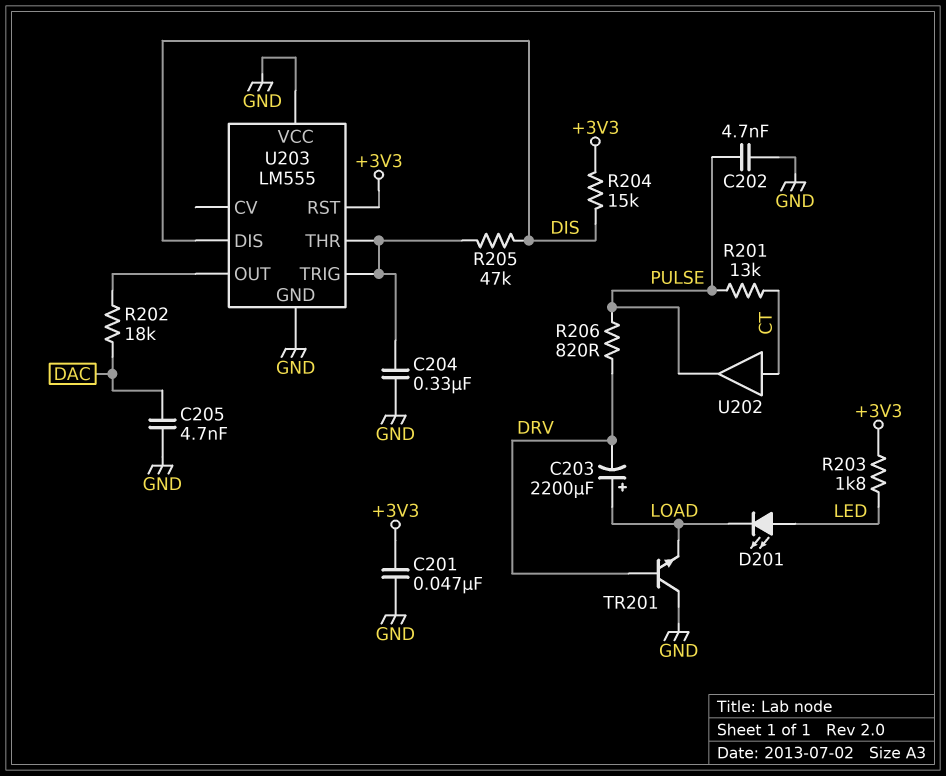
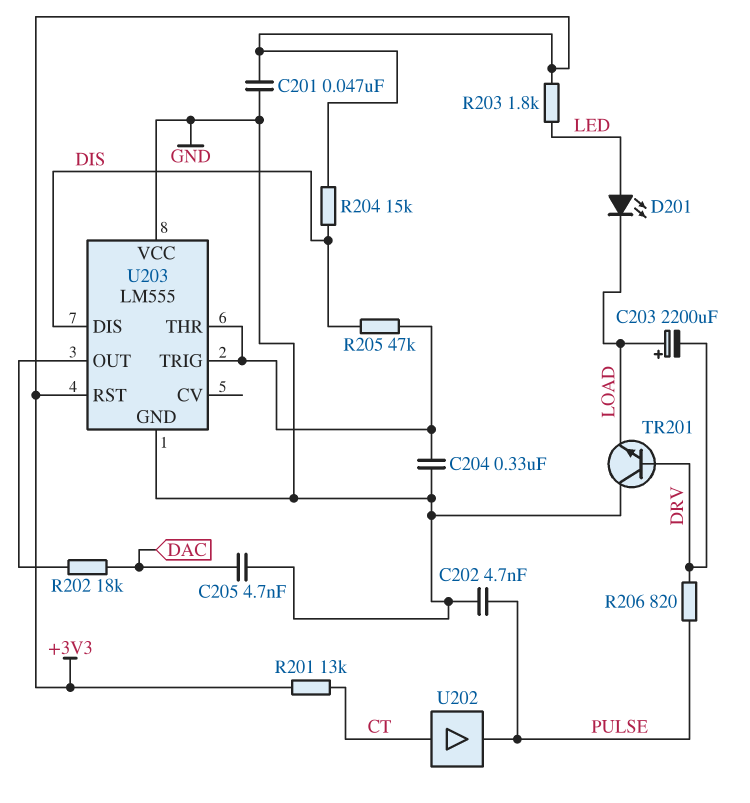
R201: 13k (CT, PULSE) -> 13k (+3V3, CT)

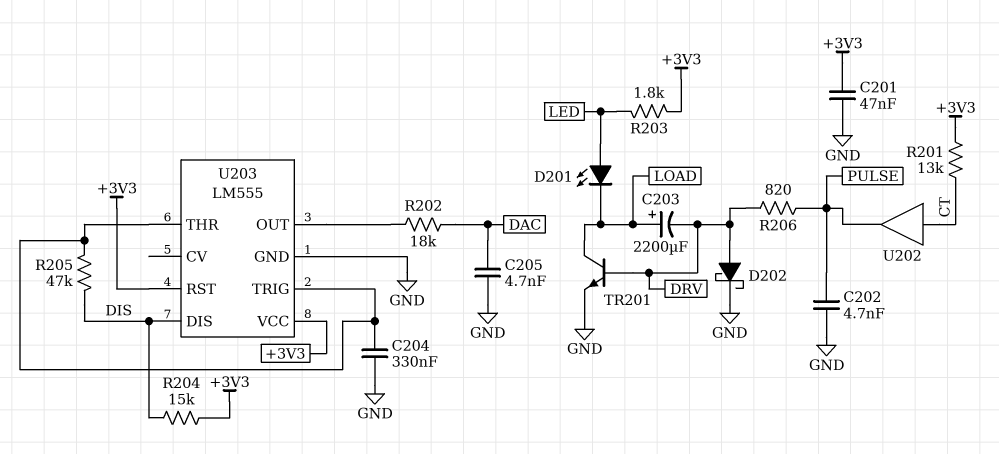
D202: none -> schottky (A DRV, K GND)
TR201: NPN (B DRV, C GND, E LOAD) -> NPN (B DRV, C LOAD, E GND)
U203 pin VCC: GND -> +3V3

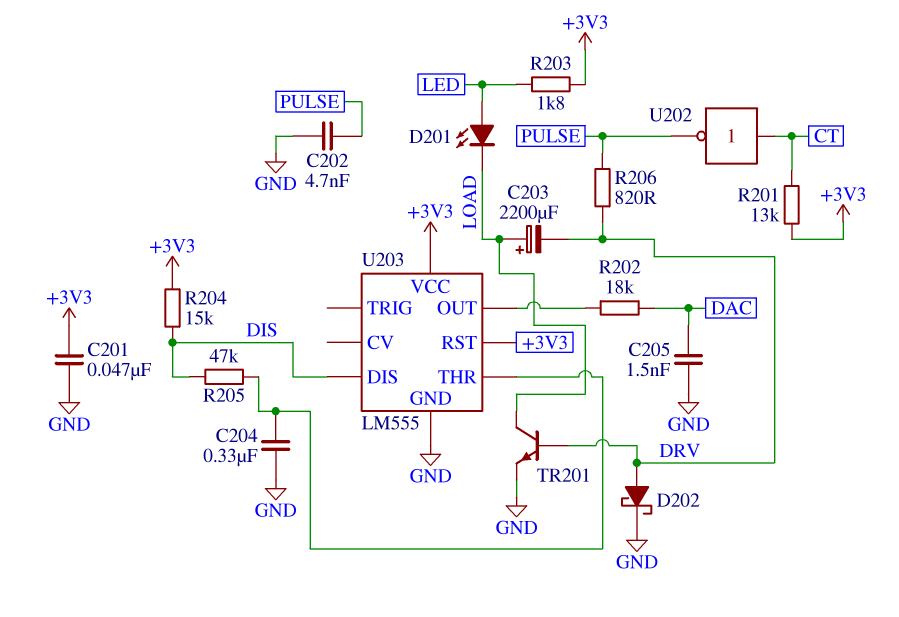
C205: 4.7nF (DAC, GND) -> 1.5nF (DAC, GND)
U202: buffer (in CT, out PULSE) -> NOT (in CT, out PULSE)
U203 pin TRIG: U203/THR -> none

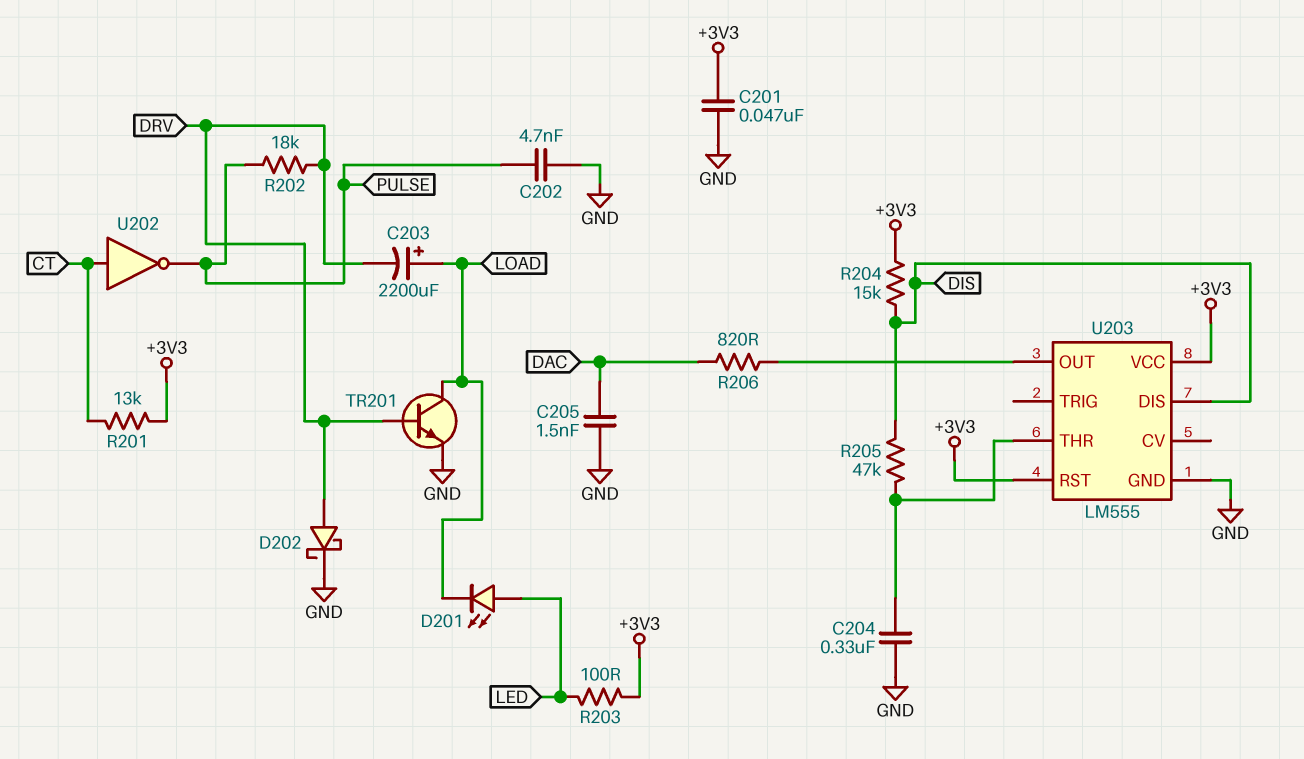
R202: 18k (DAC, U203/OUT) -> 18k (DRV, PULSE)
R203: 1.8k (+3V3, LED) -> 100 (+3V3, LED)
R206: 820 (DRV, PULSE) -> 820 (DAC, U203/OUT)

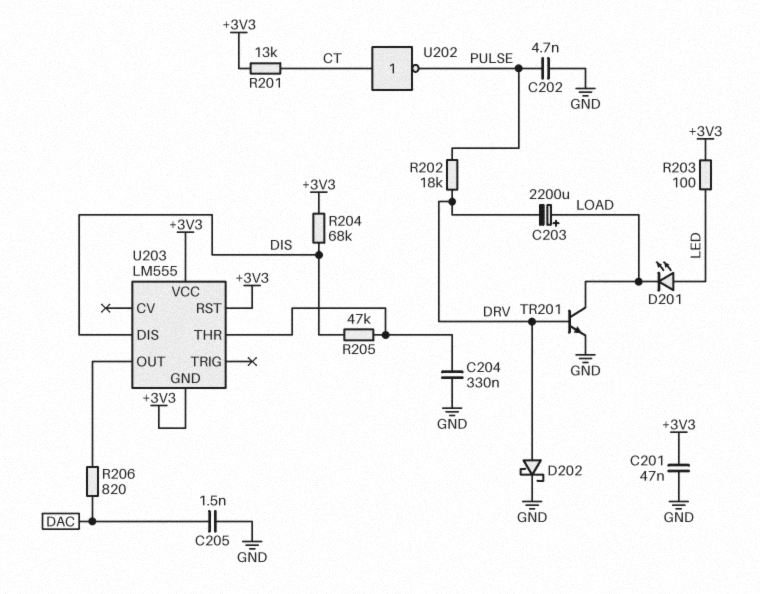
R204: 15k (+3V3, DIS) -> 68k (+3V3, DIS)
U203 pin GND: GND -> +3V3

